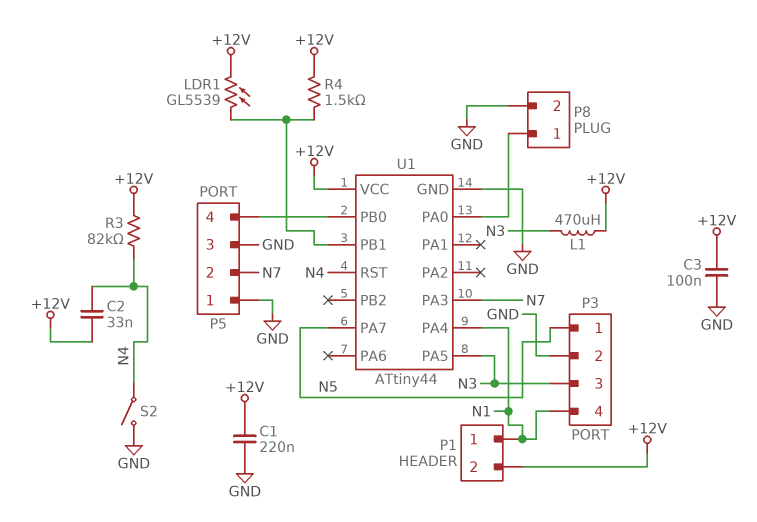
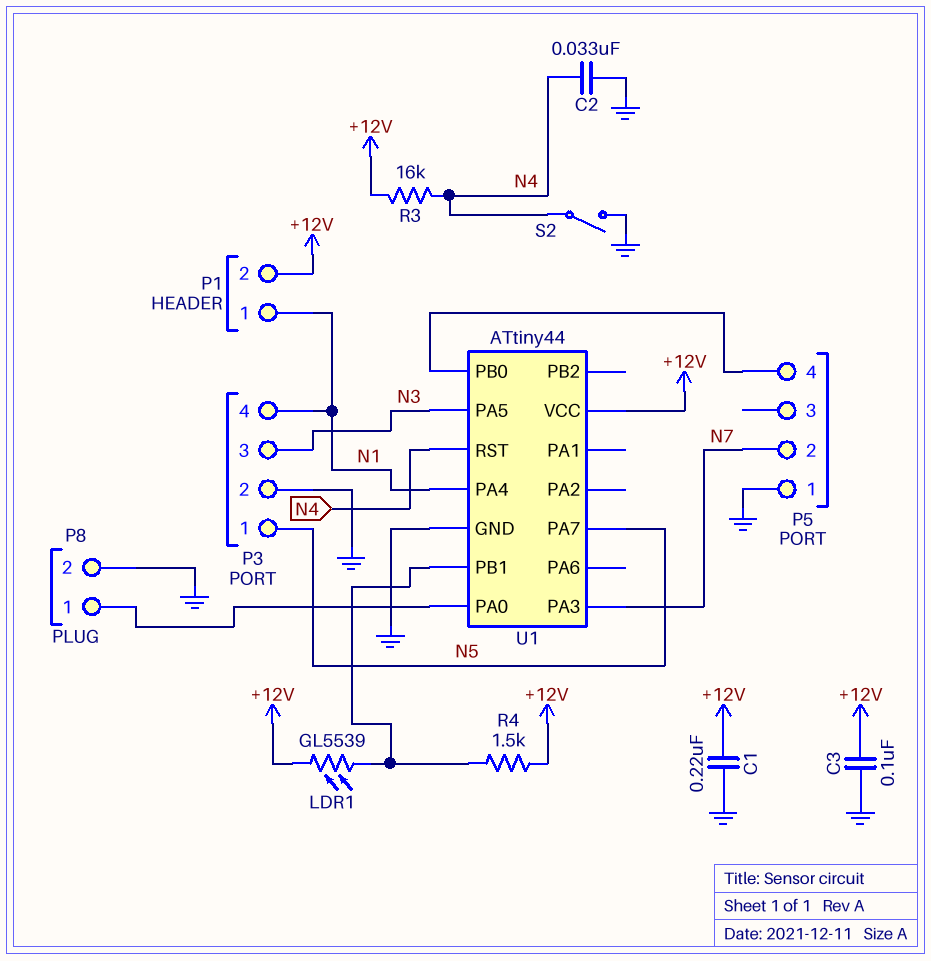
C2: 33nF (+12V, N4) -> 33nF (GND, N4)
L1: 470uH (+12V, N3) -> none
P5 pin 3: GND -> none
R3: 82k (+12V, N4) -> 16k (+12V, N4)

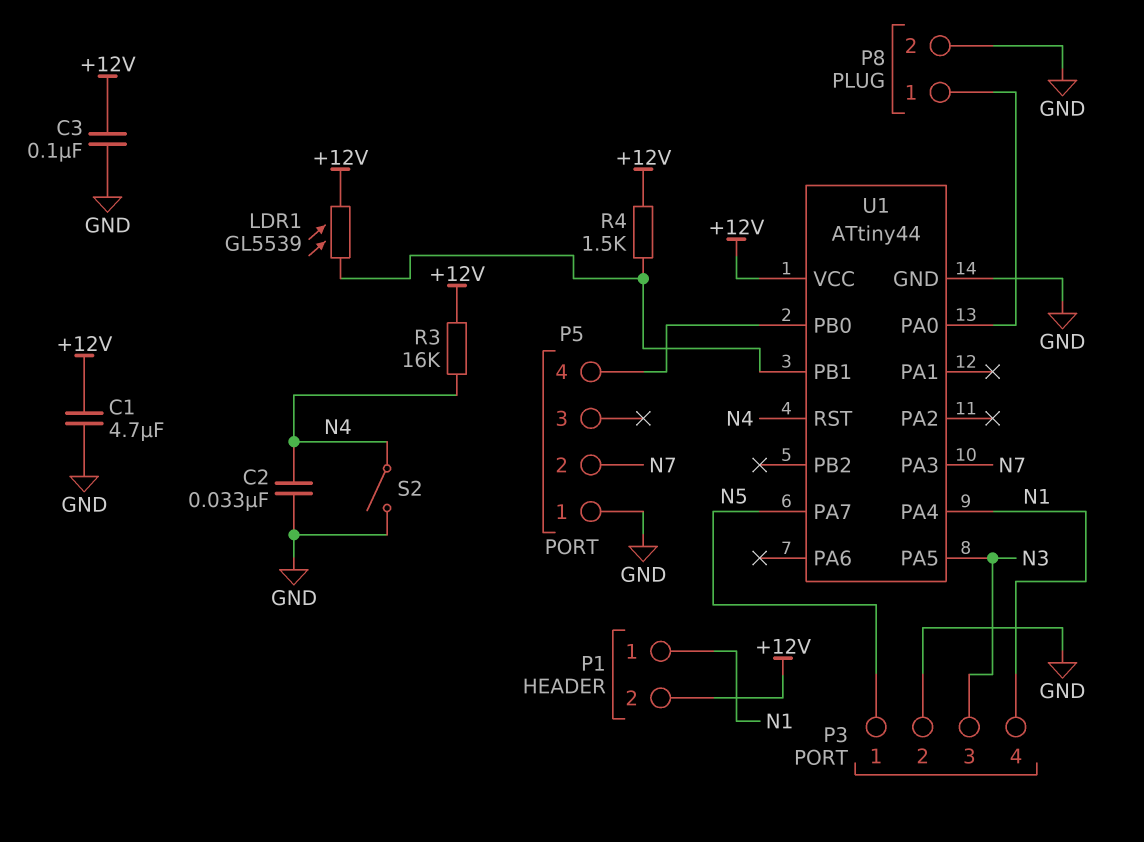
C1: 220nF (+12V, GND) -> 4.7uF (+12V, GND)

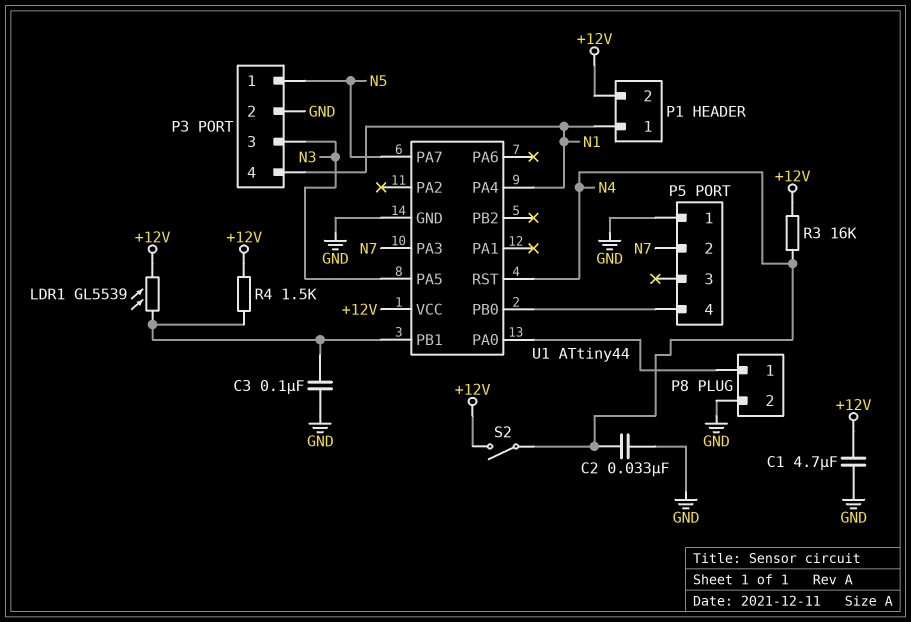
C3: 100nF (+12V, GND) -> 100nF (GND, U1/PB1)
S2: switch (GND, N4) -> switch (+12V, N4)

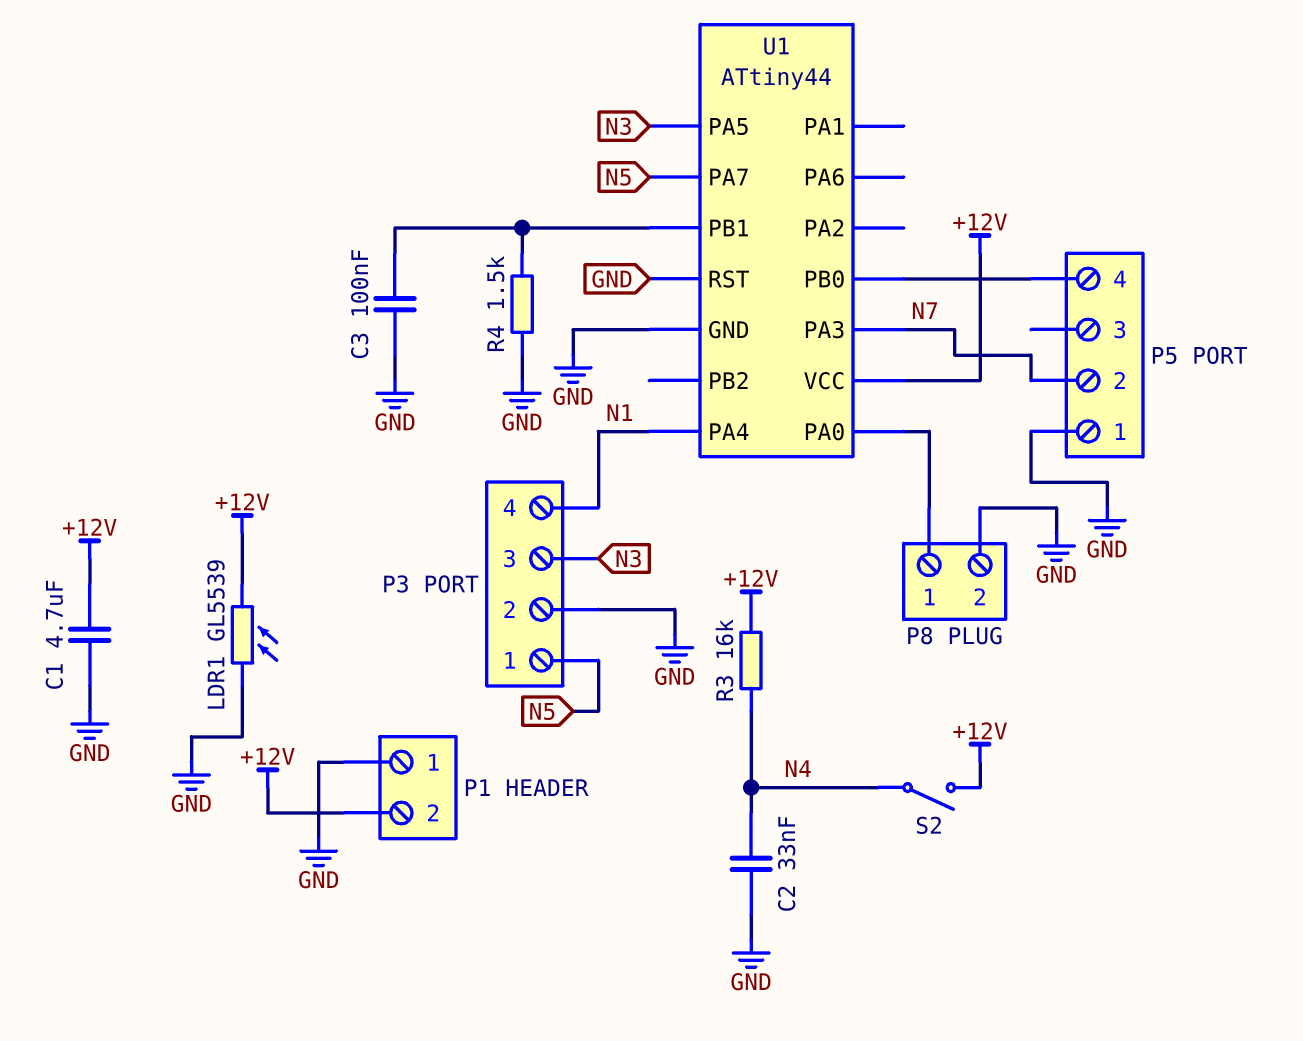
LDR1: GL5539 (+12V, U1/PB1) -> GL5539 (+12V, GND)
P1 pin 1: N1 -> GND
R4: 1.5k (+12V, U1/PB1) -> 1.5k (GND, U1/PB1)
U1 pin RST: N4 -> GND

